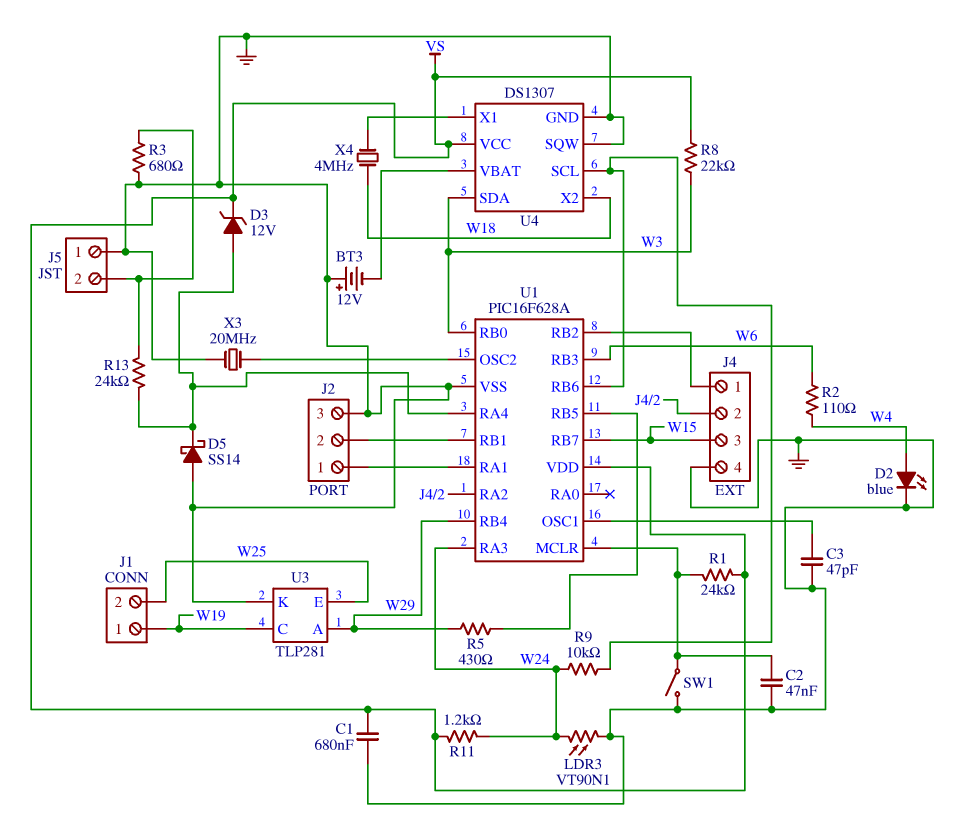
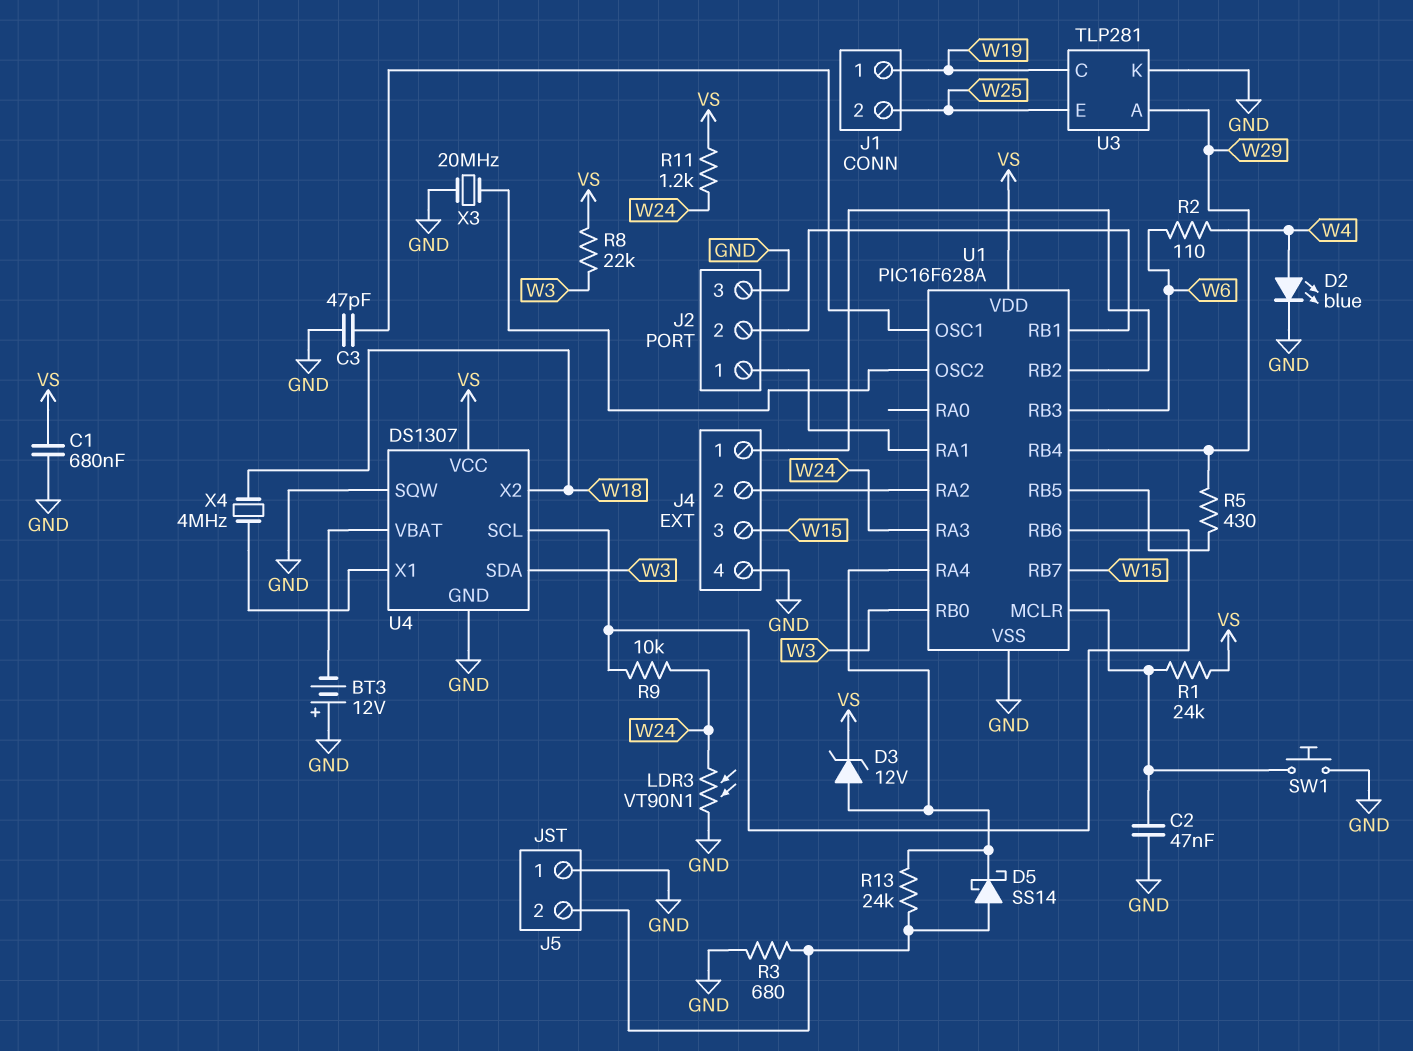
D5: schottky SS14 (A GND, K U1/RA4) -> schottky SS14 (A J5/2, K U1/RA4)
SW1: switch (GND, U1/MCLR) -> button (GND, U1/MCLR)

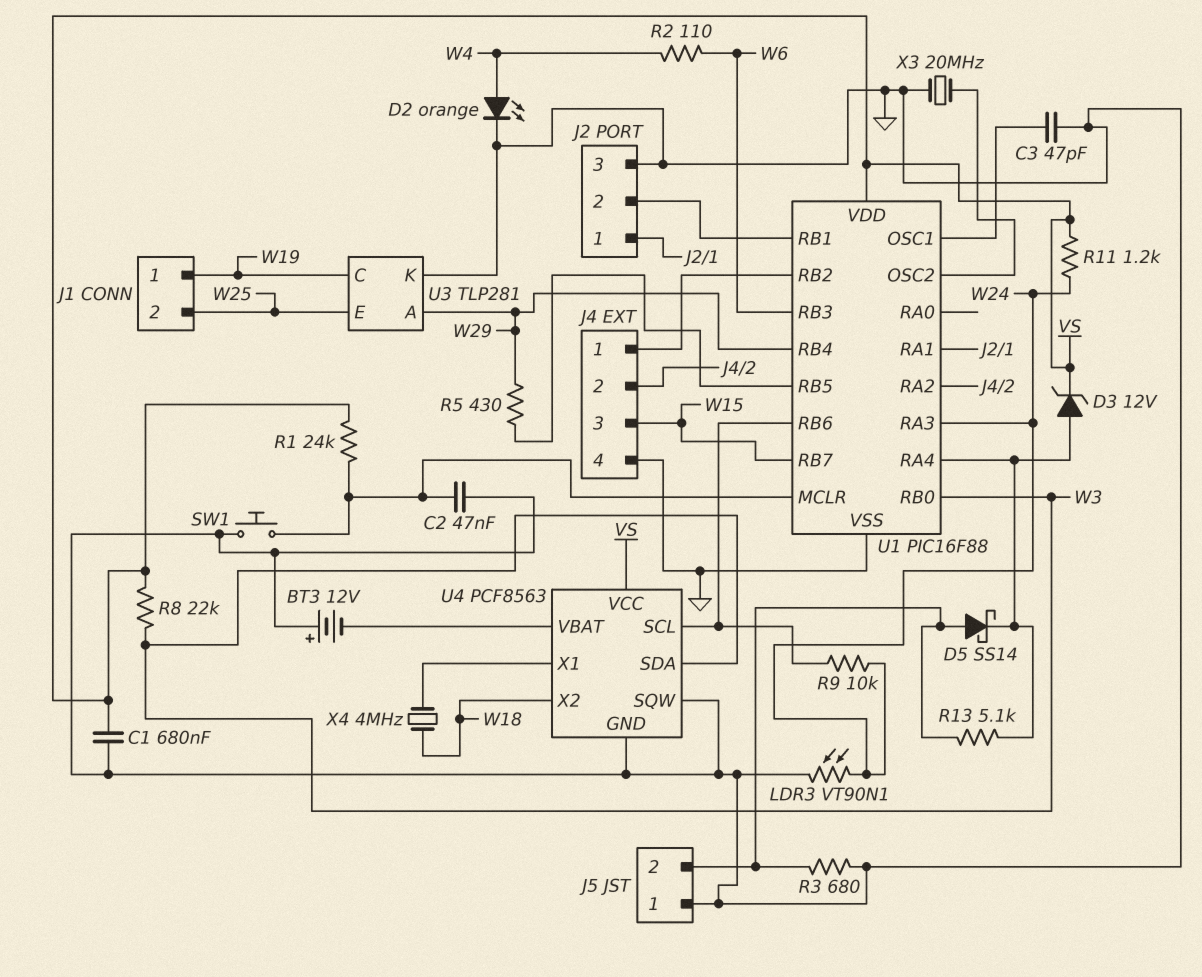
D2: LED blue (A W4, K GND) -> LED orange (A W4, K GND)
R13: 24k (J5/2, U1/RA4) -> 5.1k (J5/2, U1/RA4)
U1: PIC16F628A -> PIC16F88
U4: DS1307 -> PCF8563

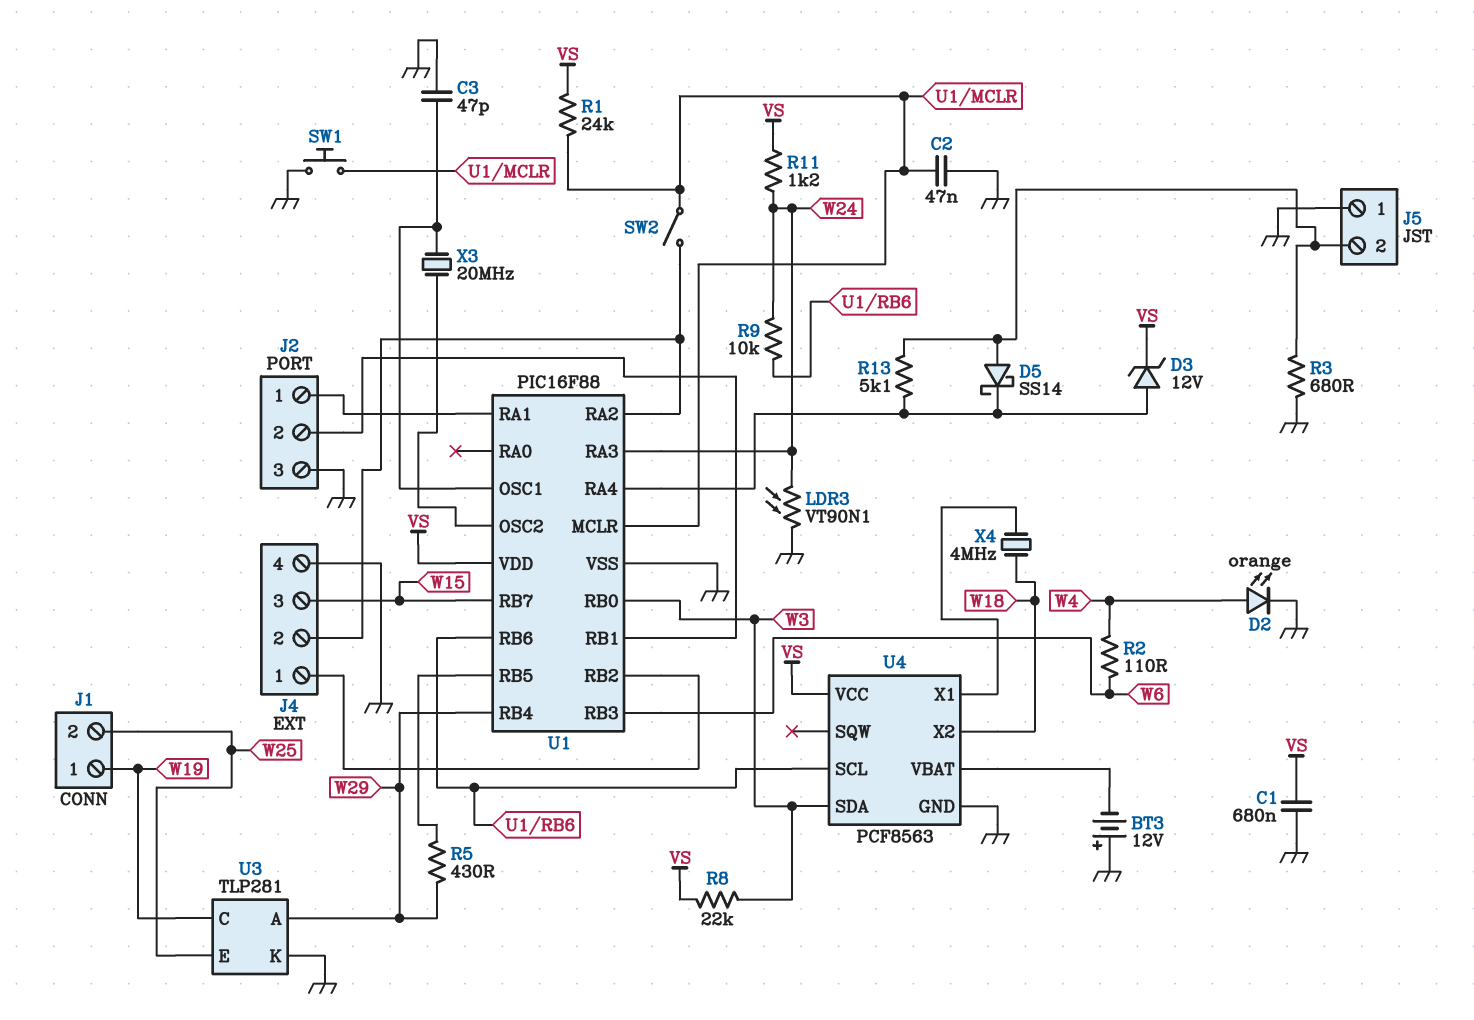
SW2: none -> switch (J4/2, U1/MCLR)
U4 pin SQW: GND -> none
X3: 20MHz (GND, U1/OSC2) -> 20MHz (U1/OSC1, U1/OSC2)

